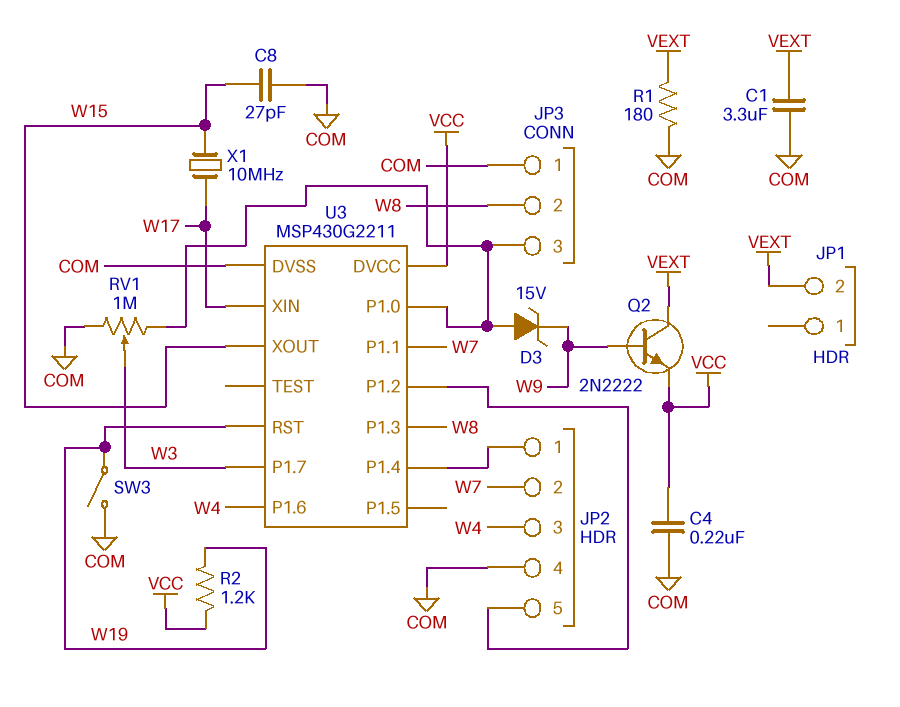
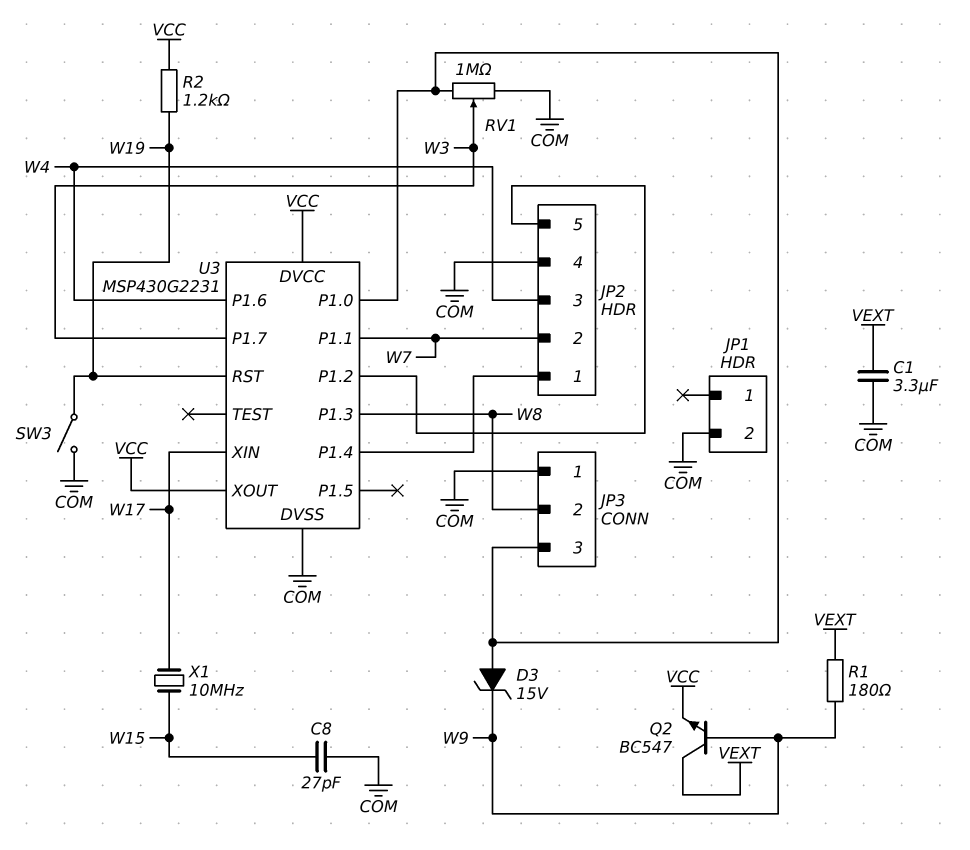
C4: 220nF (COM, VCC) -> none
JP1 pin 2: VEXT -> COM
Q2: NPN 2N2222 (B W9, C VEXT, E VCC) -> NPN BC547 (B W9, C VEXT, E VCC)
R1: 180 (COM, VEXT) -> 180 (VEXT, W9)
U3: MSP430G2211 -> MSP430G2231
U3 pin XOUT: W15 -> VCC

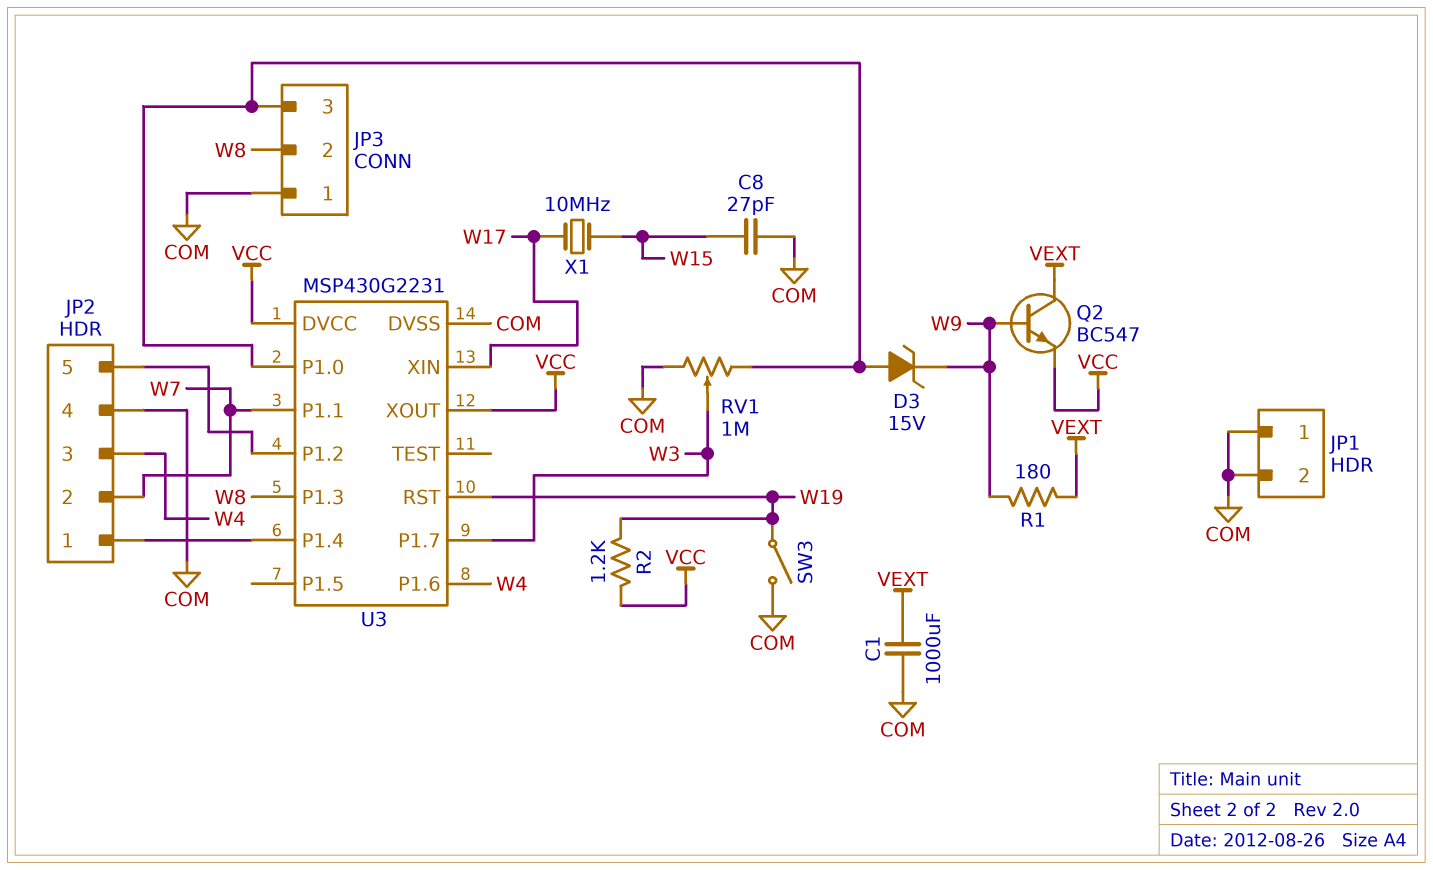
C1: 3.3uF (COM, VEXT) -> 1000uF (COM, VEXT)
JP1 pin 1: none -> COM

